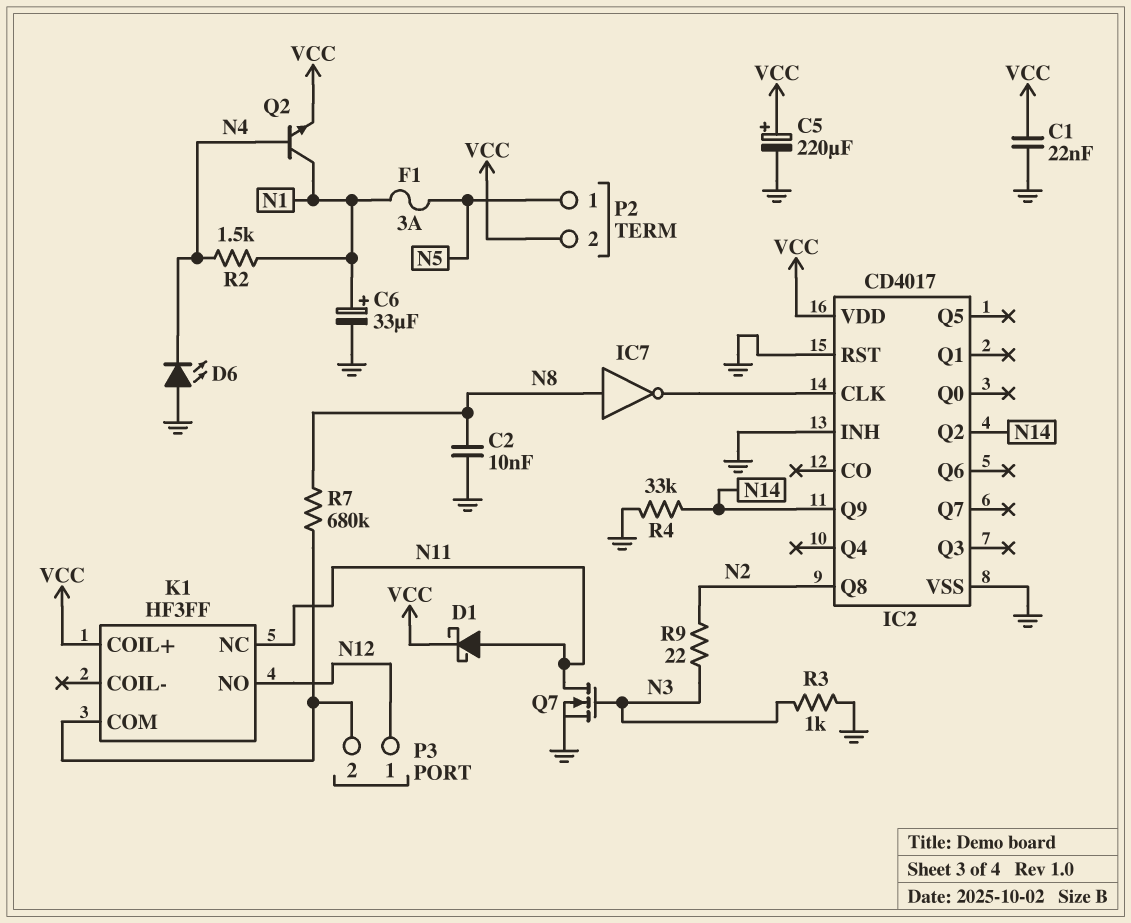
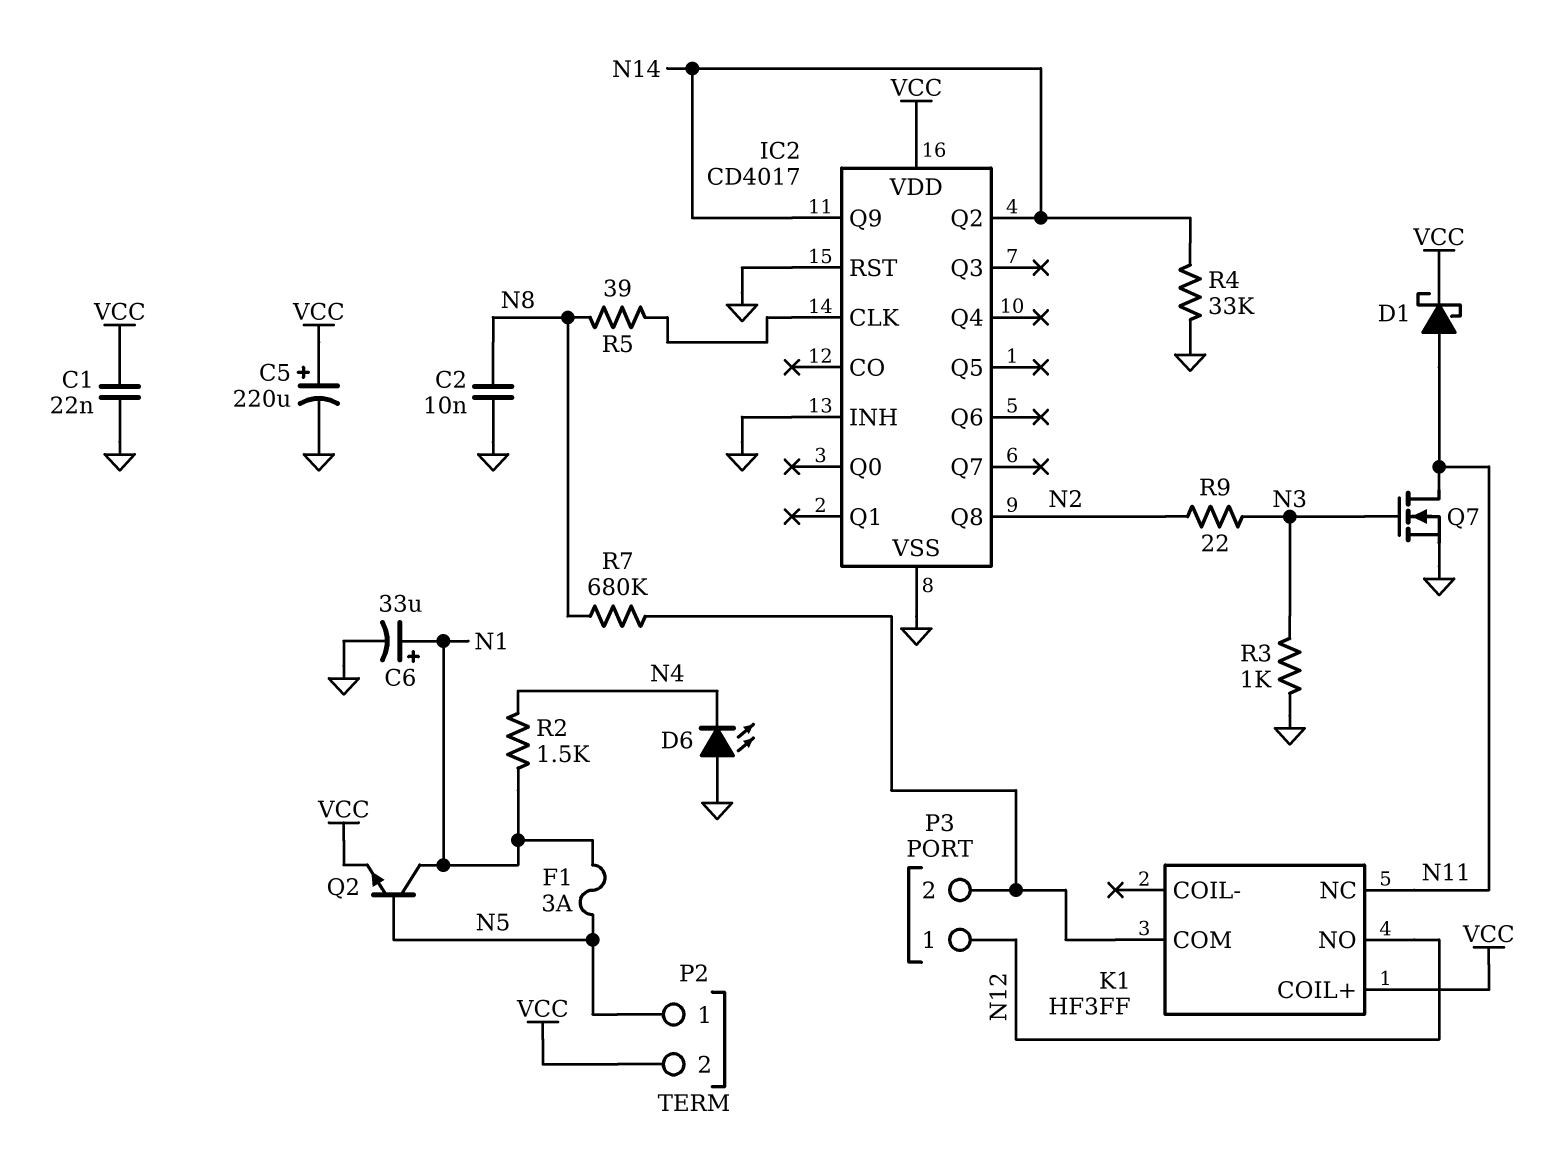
IC7: NOT (in N8, out IC2/CLK) -> none
Q2: NPN (B N4, C N1, E VCC) -> NPN (B N5, C N1, E VCC)
R5: none -> 39 (IC2/CLK, N8)

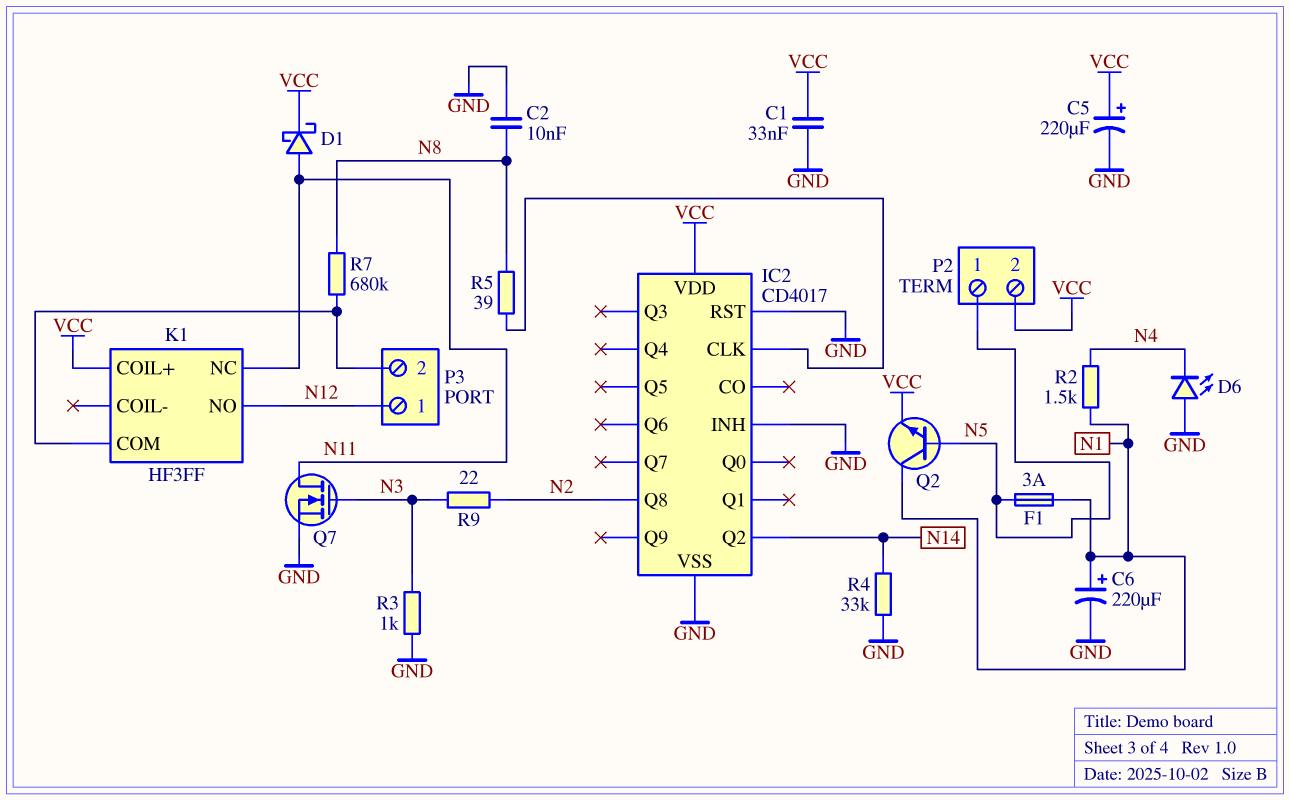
C1: 22nF (GND, VCC) -> 33nF (GND, VCC)
C6: 33uF (plus N1, minus GND) -> 220uF (plus N1, minus GND)
IC2 pin Q9: N14 -> none

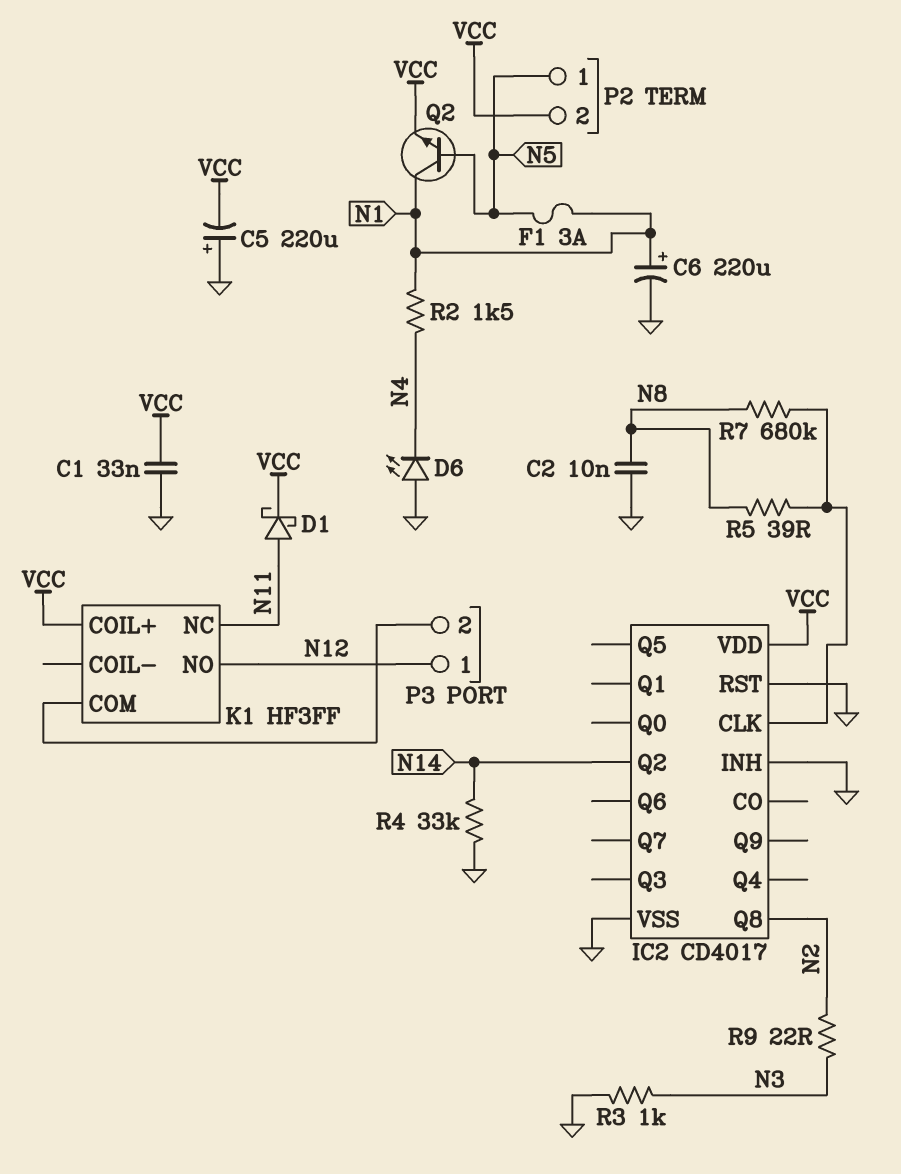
C5: 220uF (plus VCC, minus GND) -> 220uF (plus GND, minus VCC)
Q7: NMOS (G N3, D N11, S GND) -> none
R7: 680k (K1/COM, N8) -> 680k (IC2/CLK, N8)

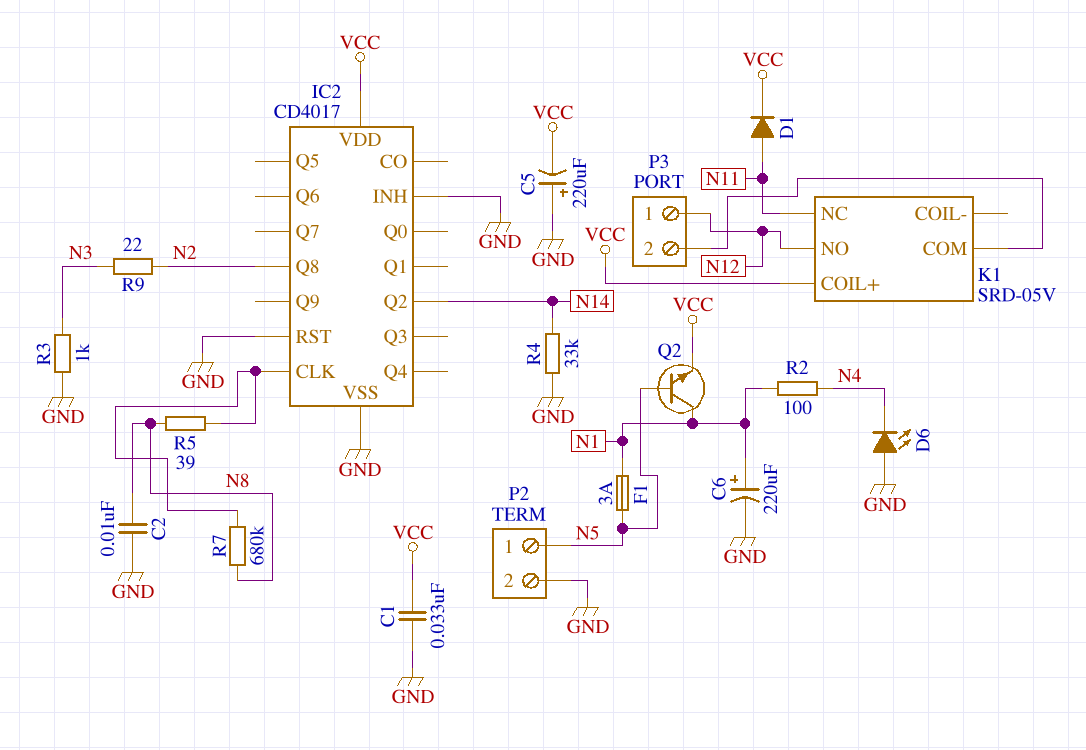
D1: schottky (A N11, K VCC) -> diode (A N11, K VCC)
K1: HF3FF -> SRD-05V
P2 pin 2: VCC -> GND
R2: 1.5k (N1, N4) -> 100 (N1, N4)

